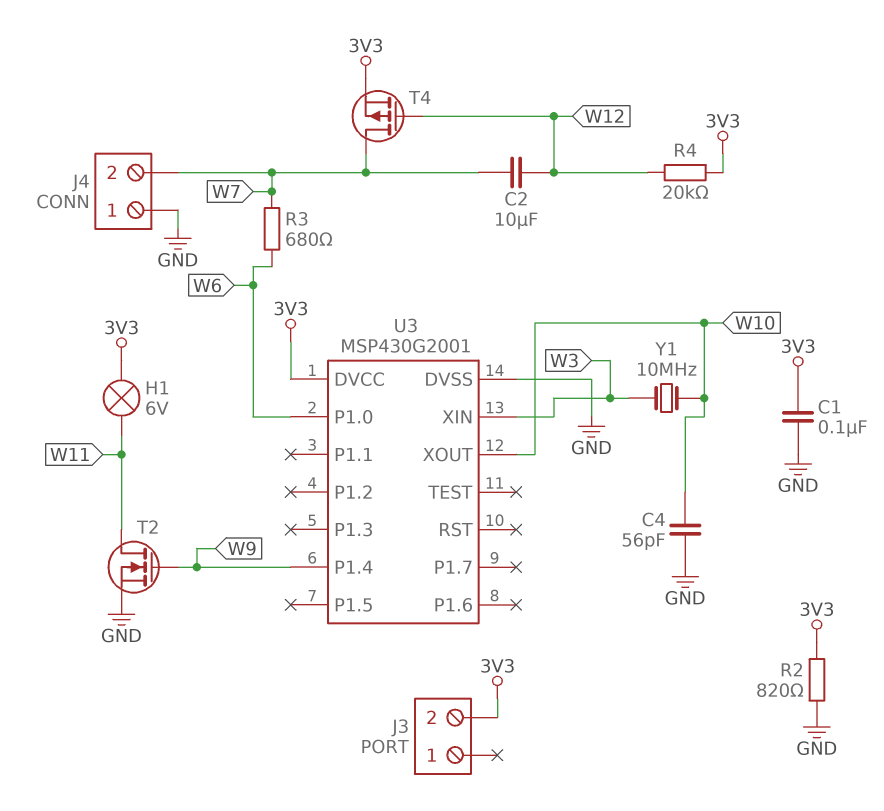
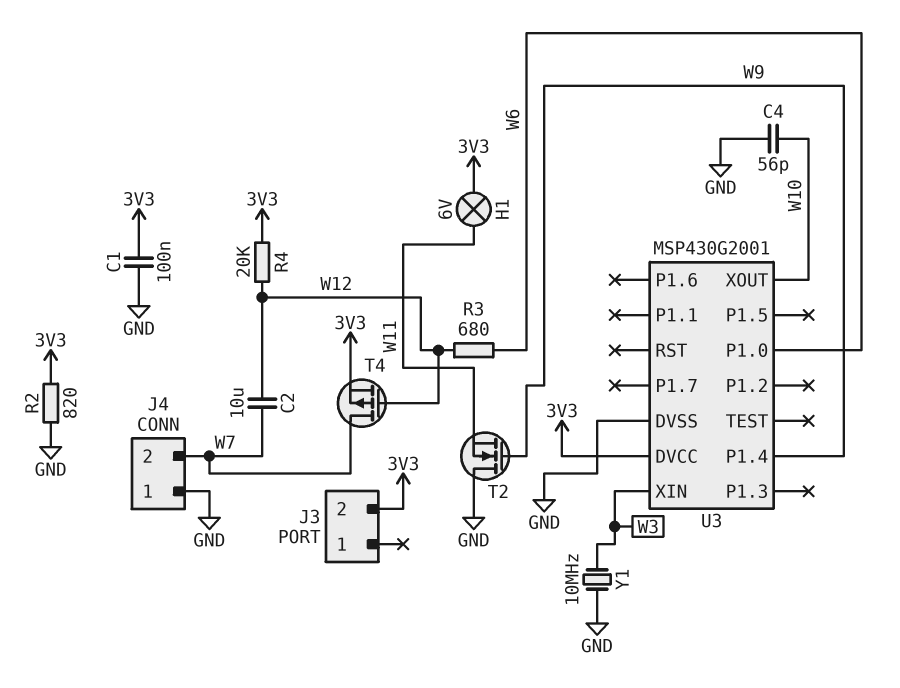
R3: 680 (W6, W7) -> 680 (W6, W12)
T2: NMOS (G W9, D W11, S GND) -> NMOS (G W9, D GND, S W11)
Y1: 10MHz (W3, W10) -> 10MHz (GND, W3)

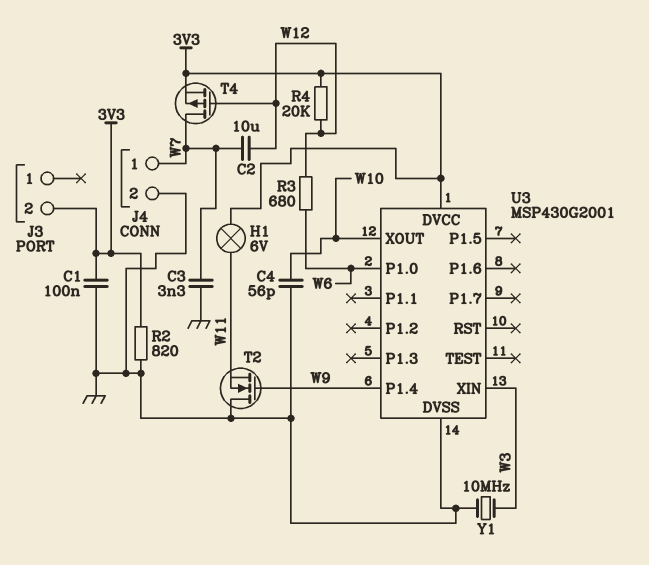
C3: none -> 3.3nF (GND, W7)
J4 pin 1: GND -> W7
J4 pin 2: W7 -> GND

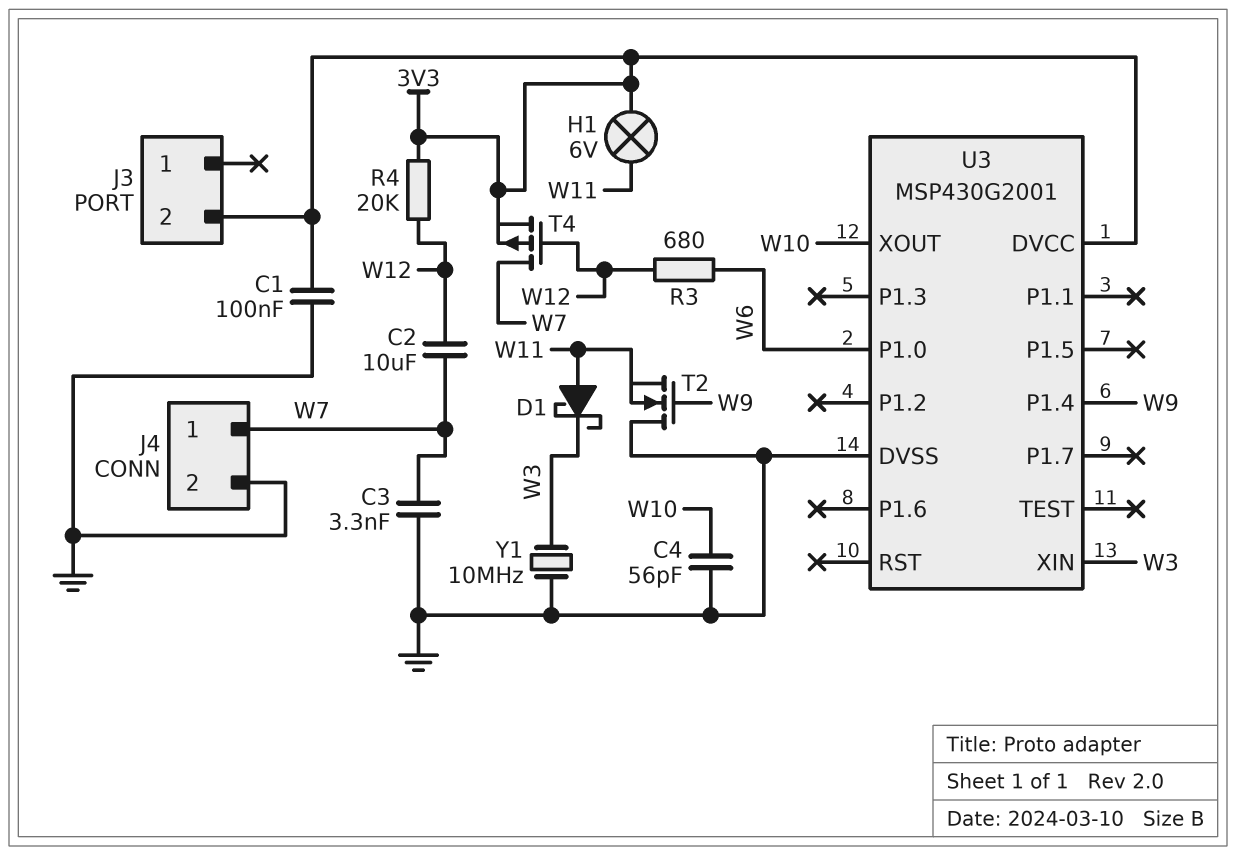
D1: none -> schottky (A W11, K W3)
R2: 820 (3V3, GND) -> none

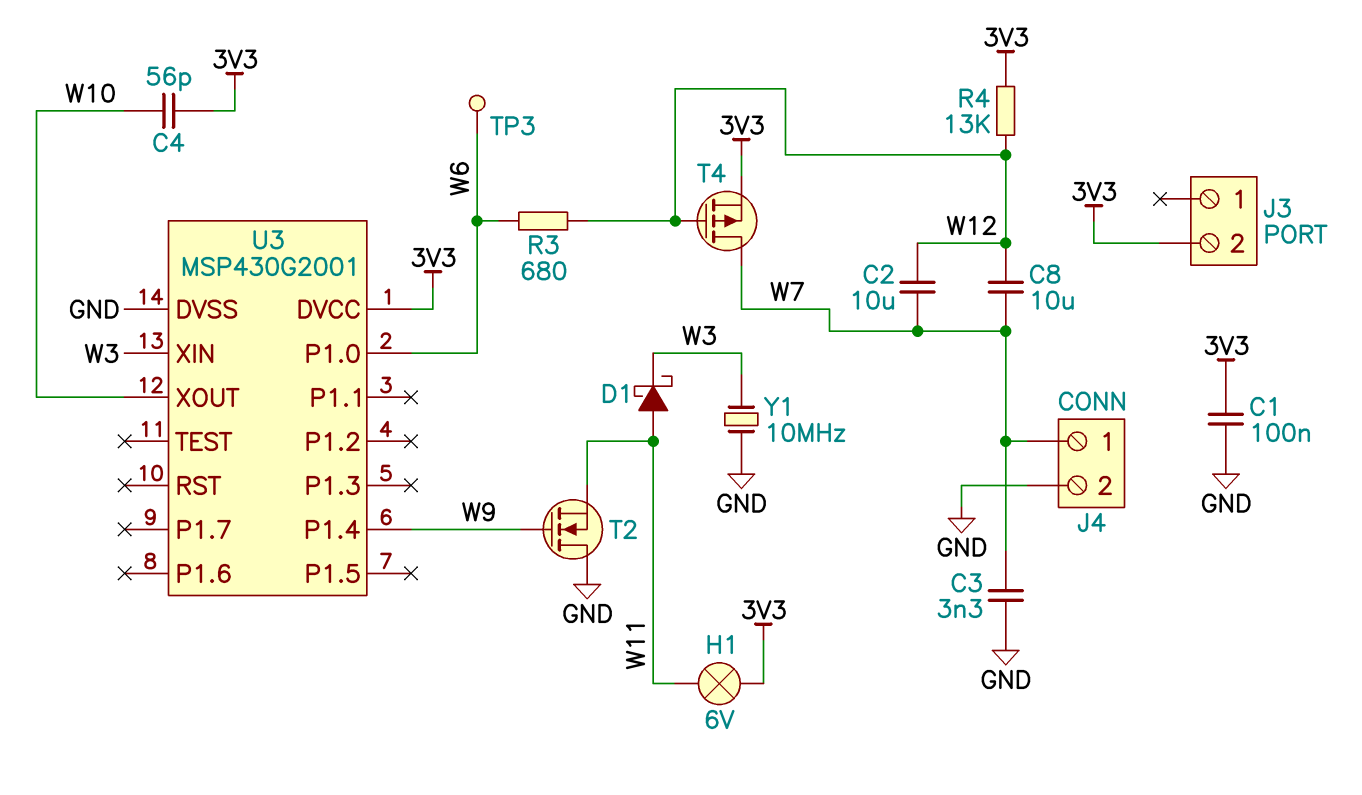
C4: 56pF (GND, W10) -> 56pF (3V3, W10)
C8: none -> 10uF (W7, W12)
R4: 20k (3V3, W12) -> 13k (3V3, W12)
TP3: none -> test point (W6)

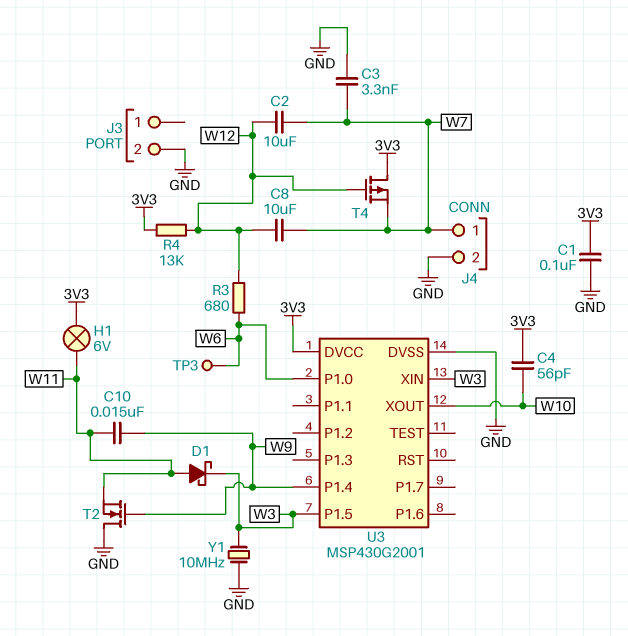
C10: none -> 15nF (W9, W11)
J3 pin 2: 3V3 -> GND
T4: PMOS (G W12, D W7, S 3V3) -> PMOS (G W12, D 3V3, S W7)
U3 pin P1.5: none -> W3

